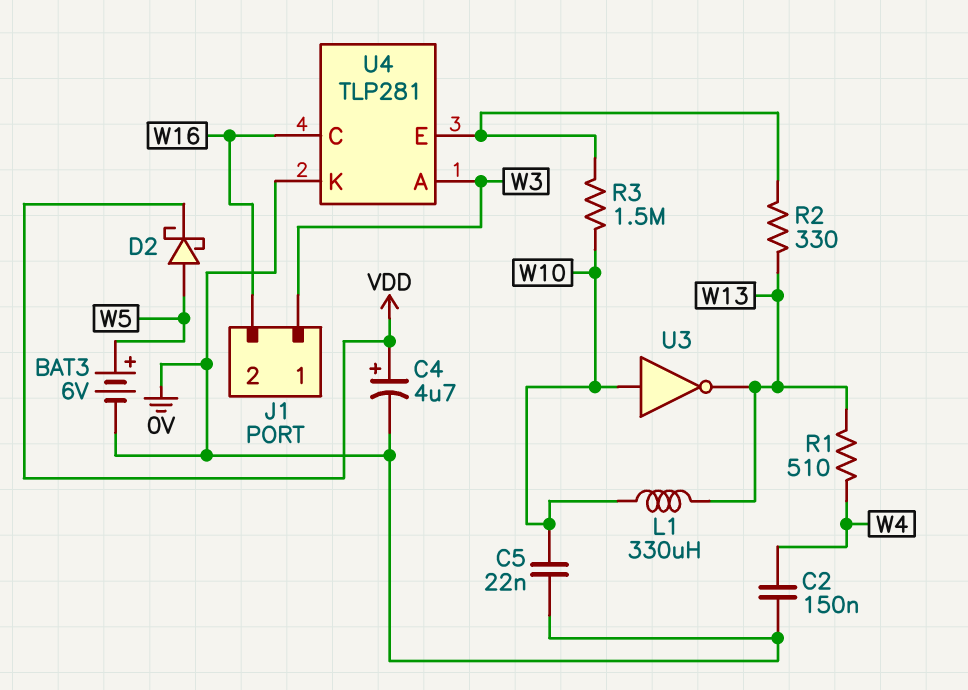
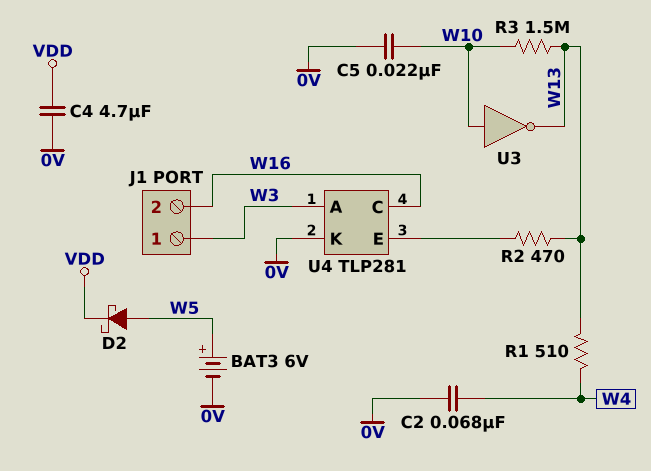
C2: 150nF (0V, W4) -> 68nF (0V, W4)
C4: 4.7uF (plus VDD, minus 0V) -> 4.7uF (0V, VDD)
L1: 330uH (W10, W13) -> none
R2: 330 (U4/E, W13) -> 470 (U4/E, W13)
R3: 1.5M (U4/E, W10) -> 1.5M (W10, W13)

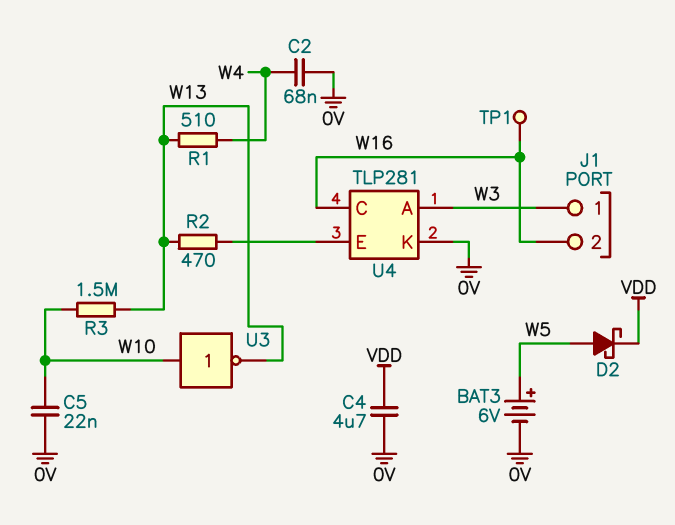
TP1: none -> test point (W16)

